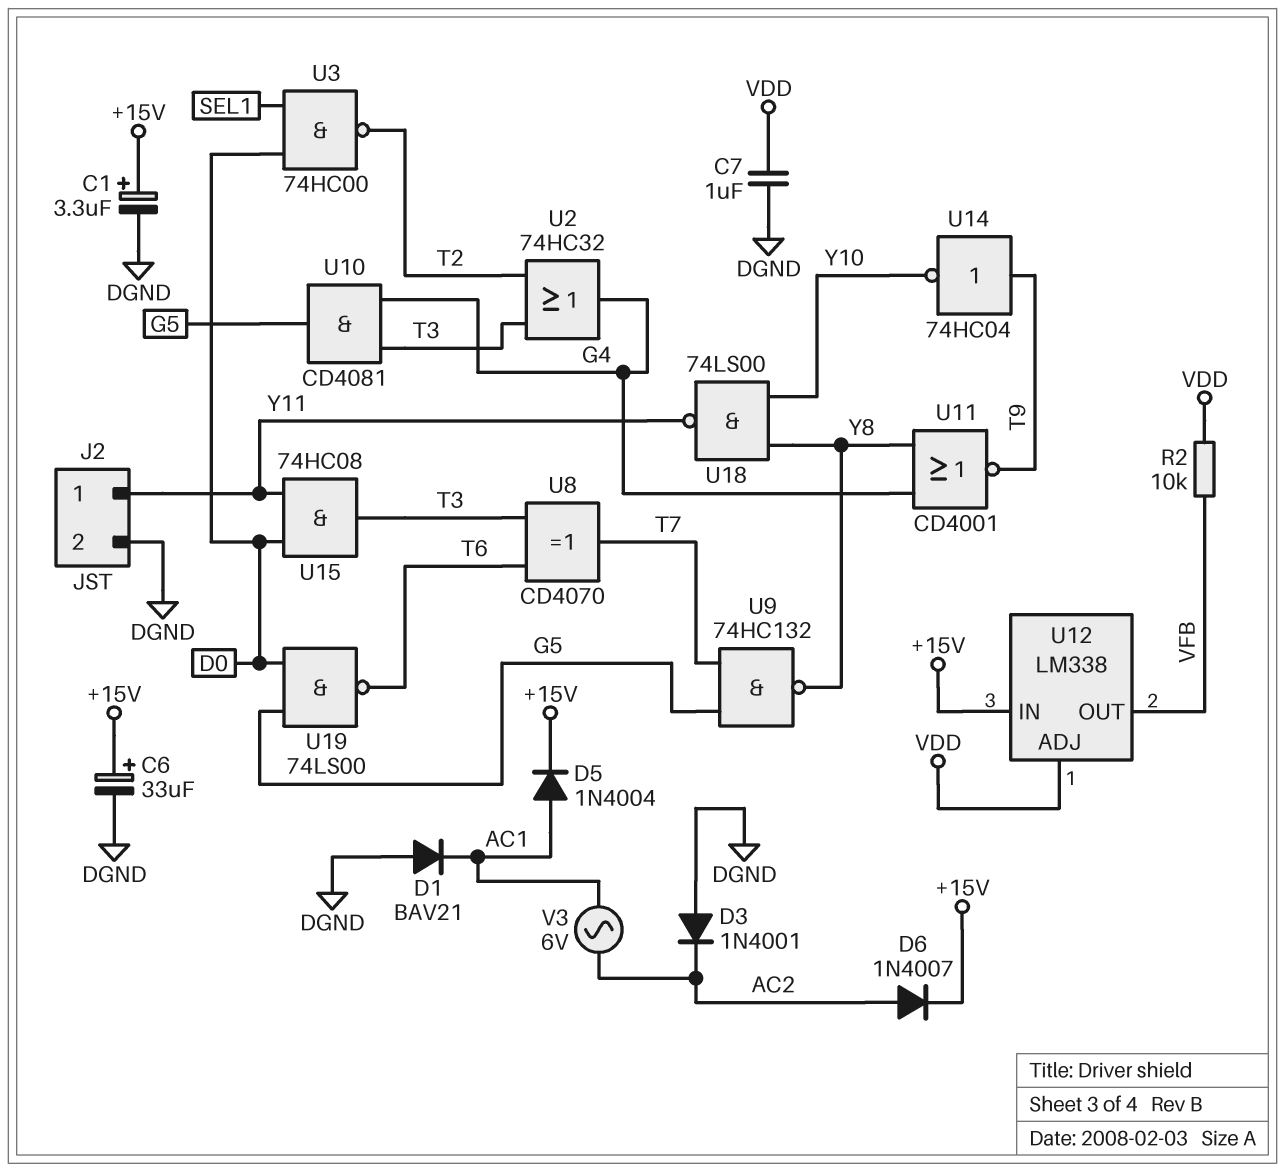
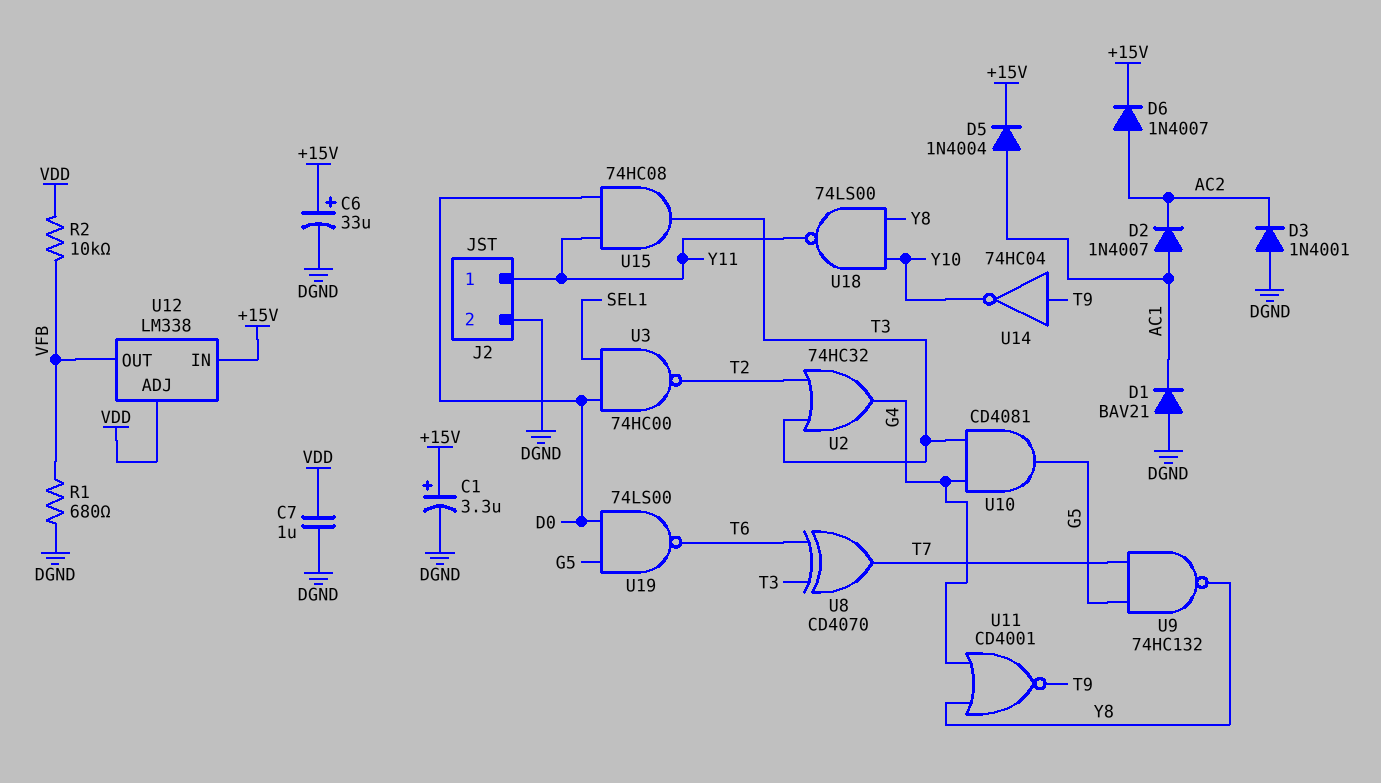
D2: none -> diode 1N4007 (A AC1, K AC2)
R1: none -> 680 (DGND, VFB)
V3: AC 6V (AC1, AC2) -> none

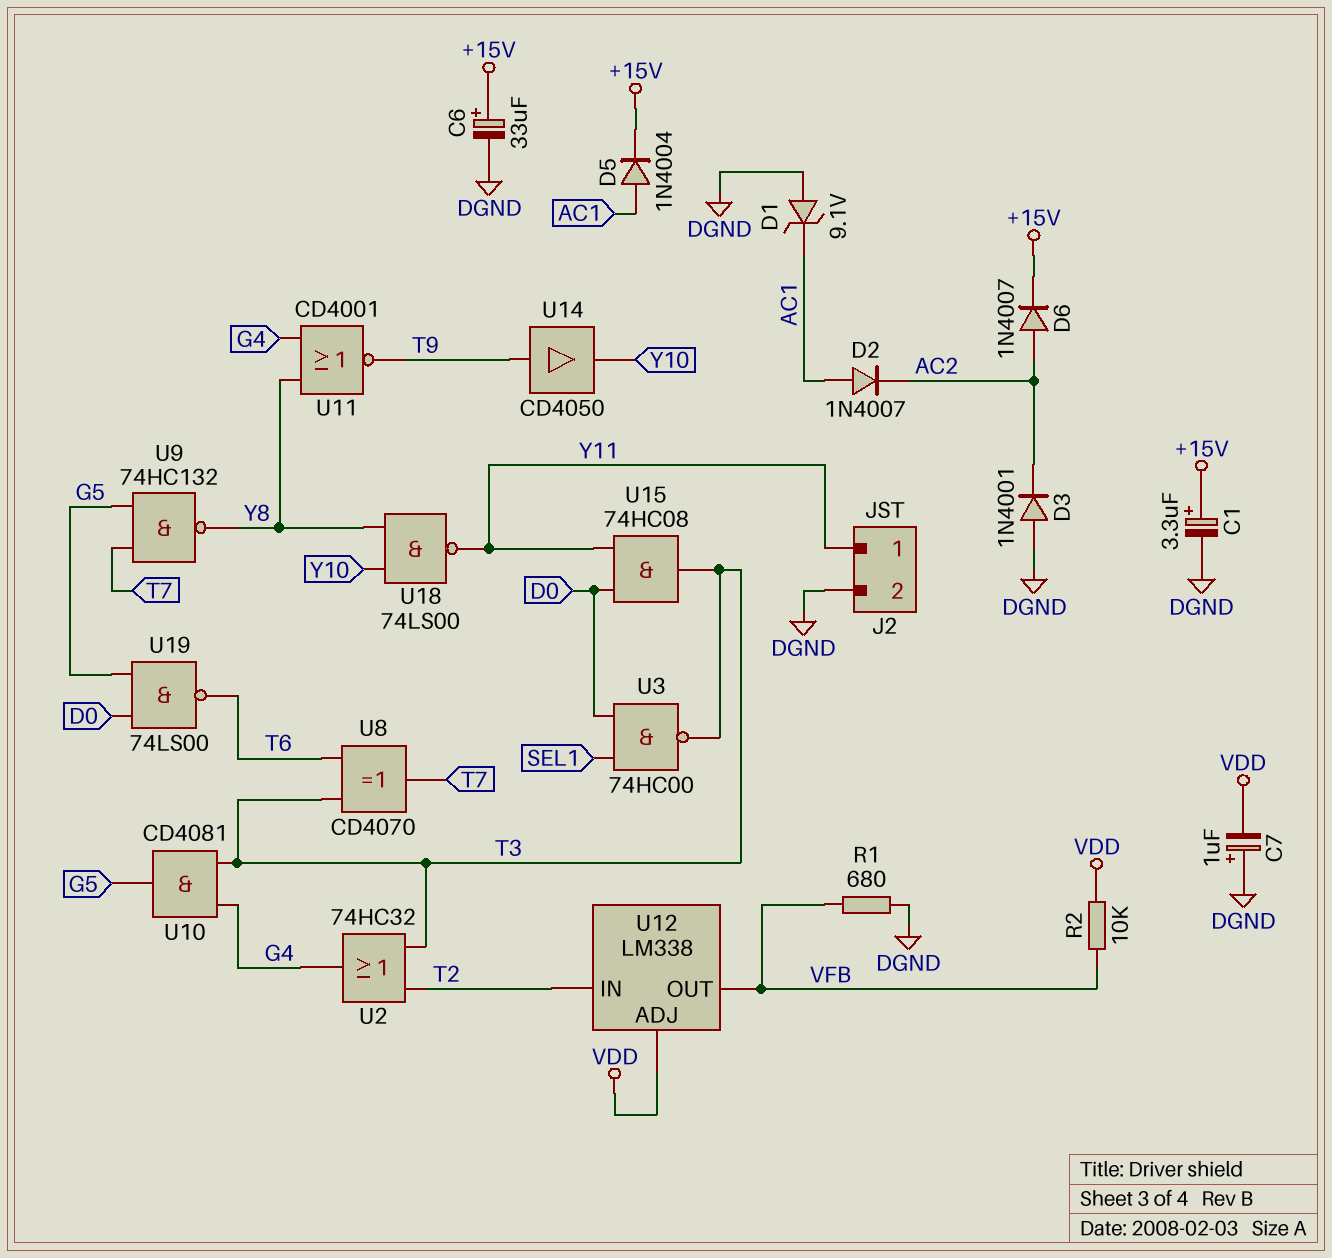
C7: 1uF (DGND, VDD) -> 1uF (plus DGND, minus VDD)
D1: diode BAV21 (A DGND, K AC1) -> zener 9.1V (A DGND, K AC1)
U3: NAND 74HC00 (in D0, in SEL1, out T2) -> NAND 74HC00 (in D0, in SEL1, out T3)
U12 pin IN: +15V -> T2
U14: NOT 74HC04 (in T9, out Y10) -> buffer CD4050 (in T9, out Y10)

